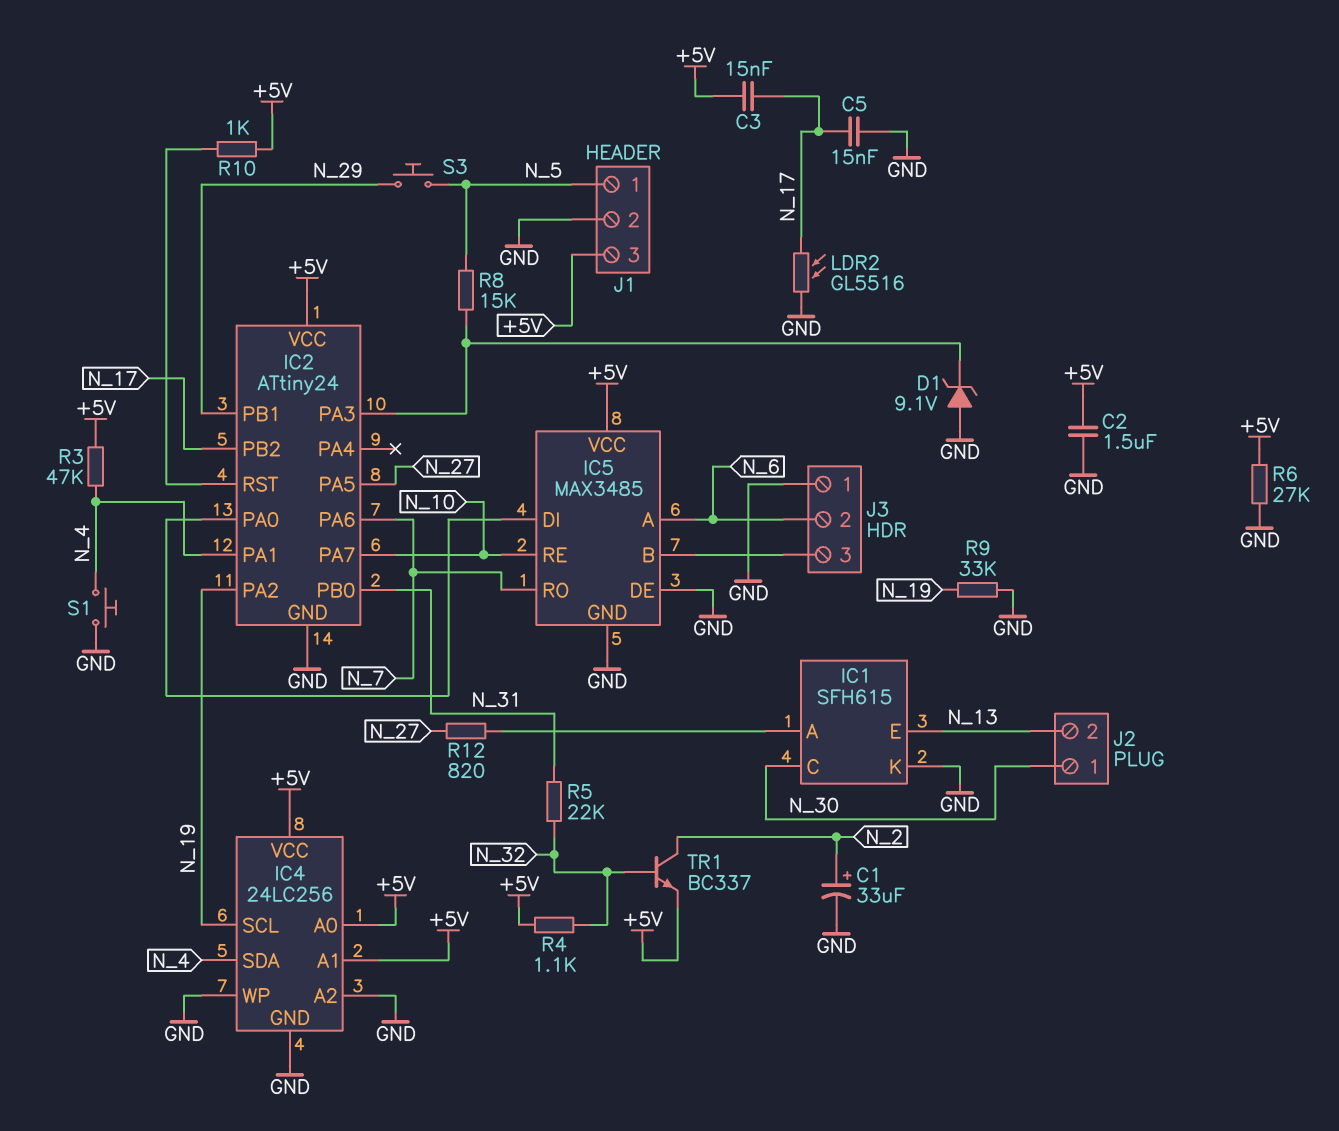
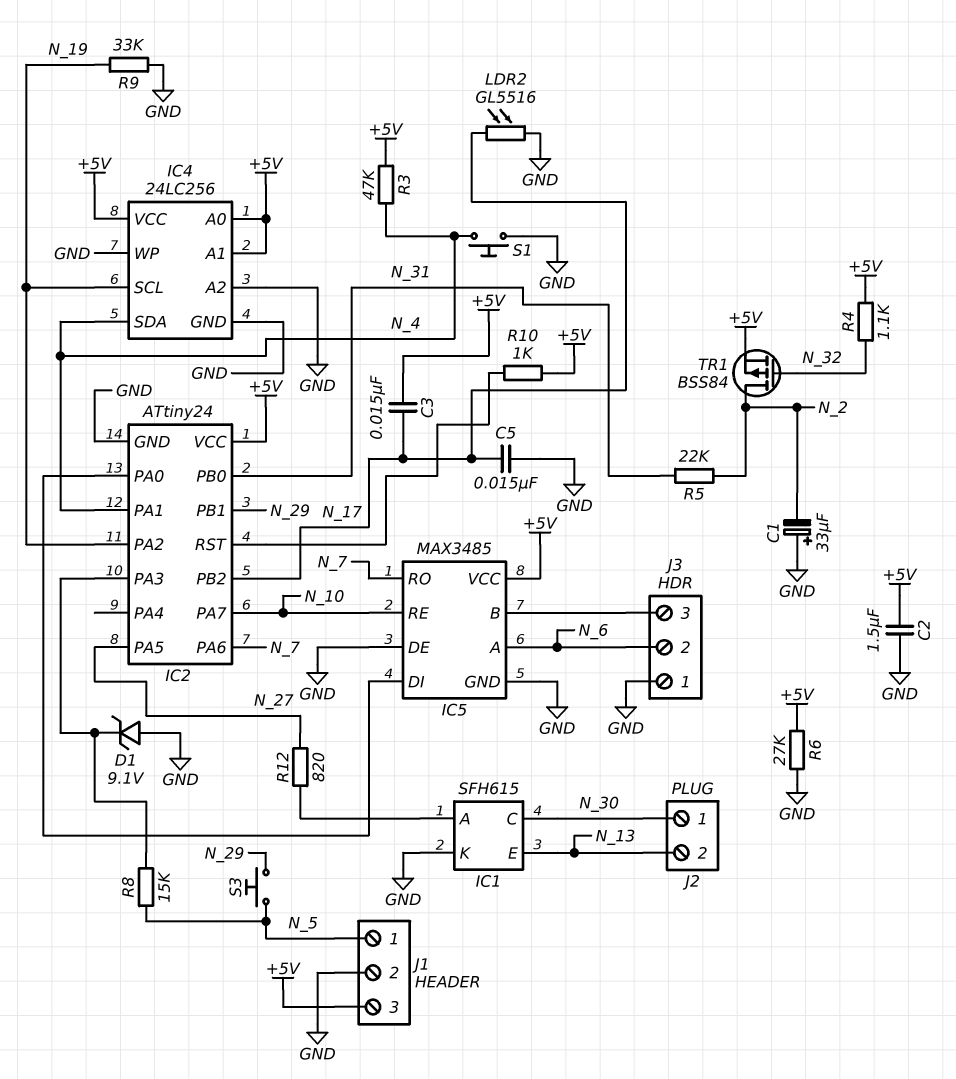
C1: 33uF (plus N_2, minus GND) -> 33uF (plus GND, minus N_2)
R5: 22k (N_31, N_32) -> 22k (N_2, N_31)
TR1: NPN BC337 (B N_32, C N_2, E +5V) -> PMOS BSS84 (G N_32, D N_2, S +5V)

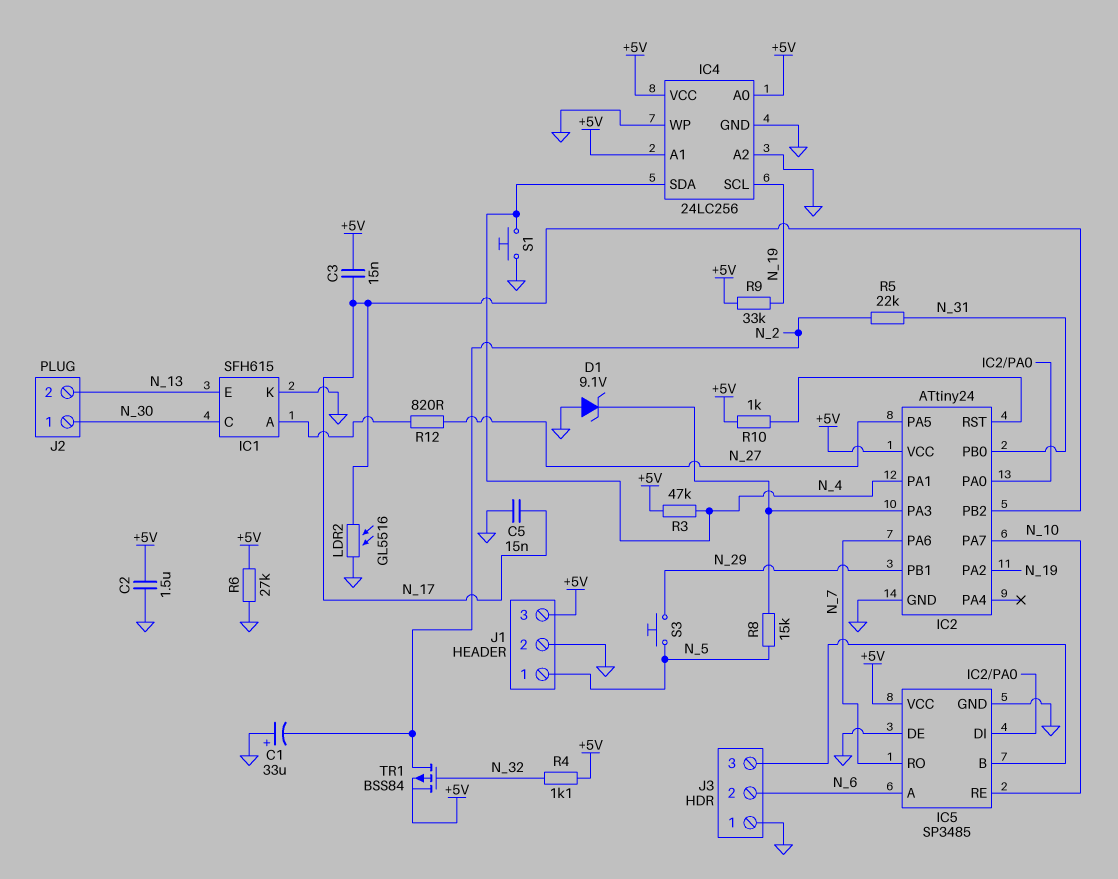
IC5: MAX3485 -> SP3485
R9: 33k (GND, N_19) -> 33k (+5V, N_19)

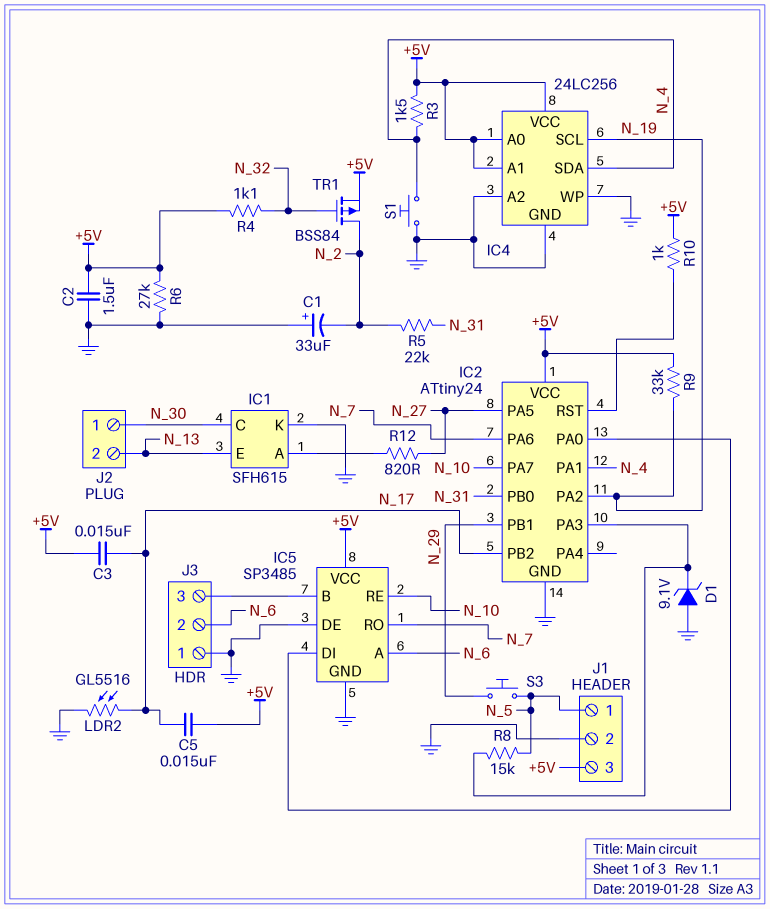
C5: 15nF (GND, N_17) -> 15nF (+5V, N_17)
R3: 47k (+5V, N_4) -> 1.5k (+5V, N_4)

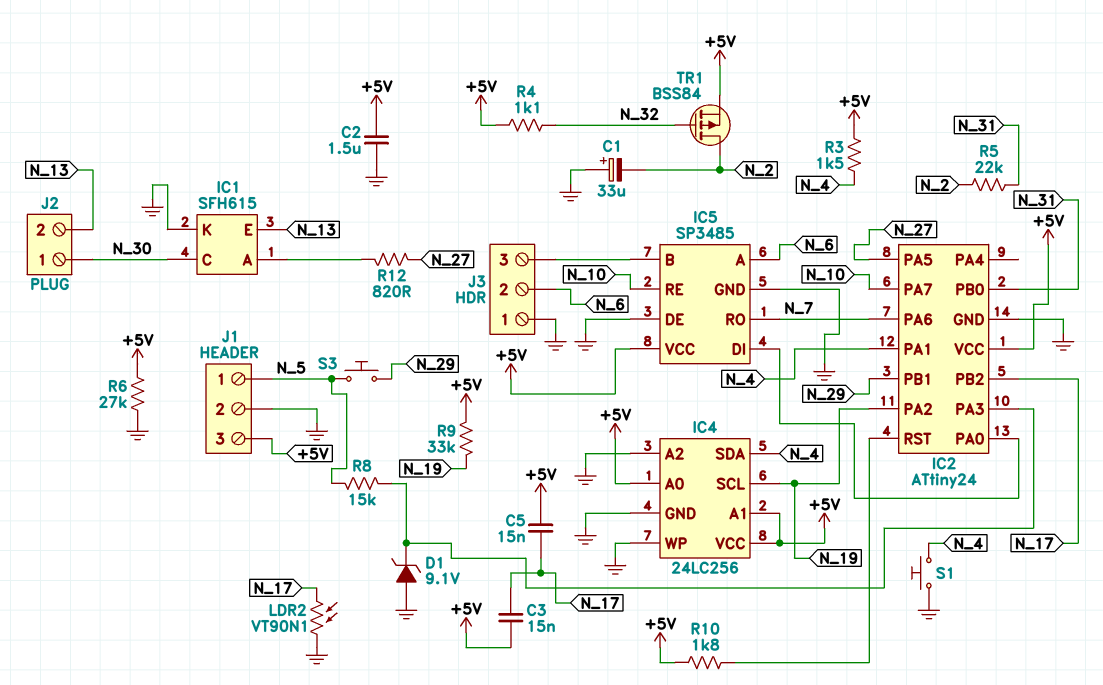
LDR2: GL5516 (GND, N_17) -> VT90N1 (GND, N_17)
R10: 1k (+5V, IC2/RST) -> 1.8k (+5V, IC2/RST)

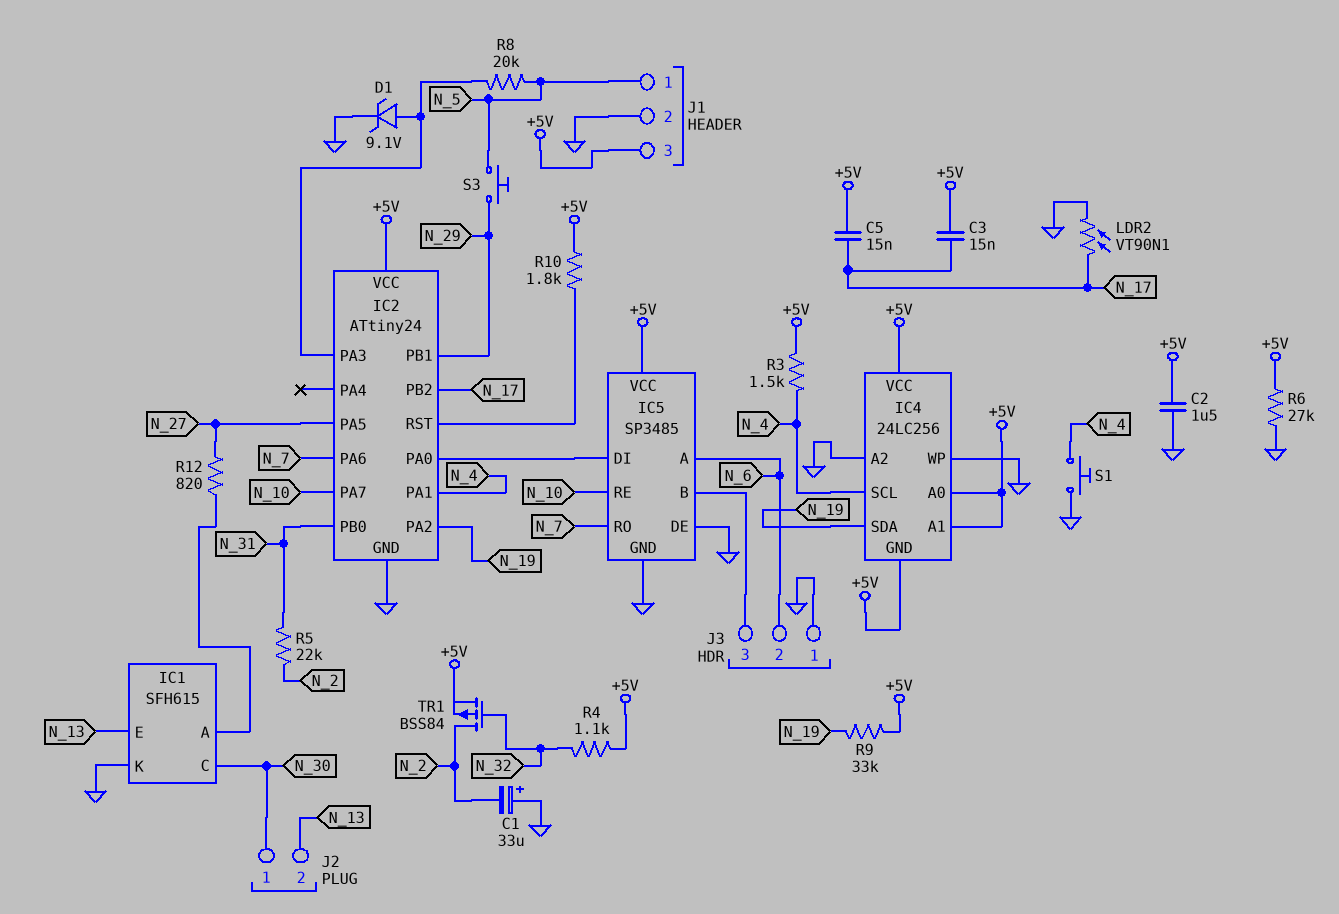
D1: zener 9.1V (A GND, K IC2/PA3) -> zener 9.1V (A IC2/PA3, K GND)
IC4 pin GND: GND -> +5V
IC4 pin SCL: N_19 -> N_4
IC4 pin SDA: N_4 -> N_19
R8: 15k (IC2/PA3, N_5) -> 20k (IC2/PA3, N_5)

